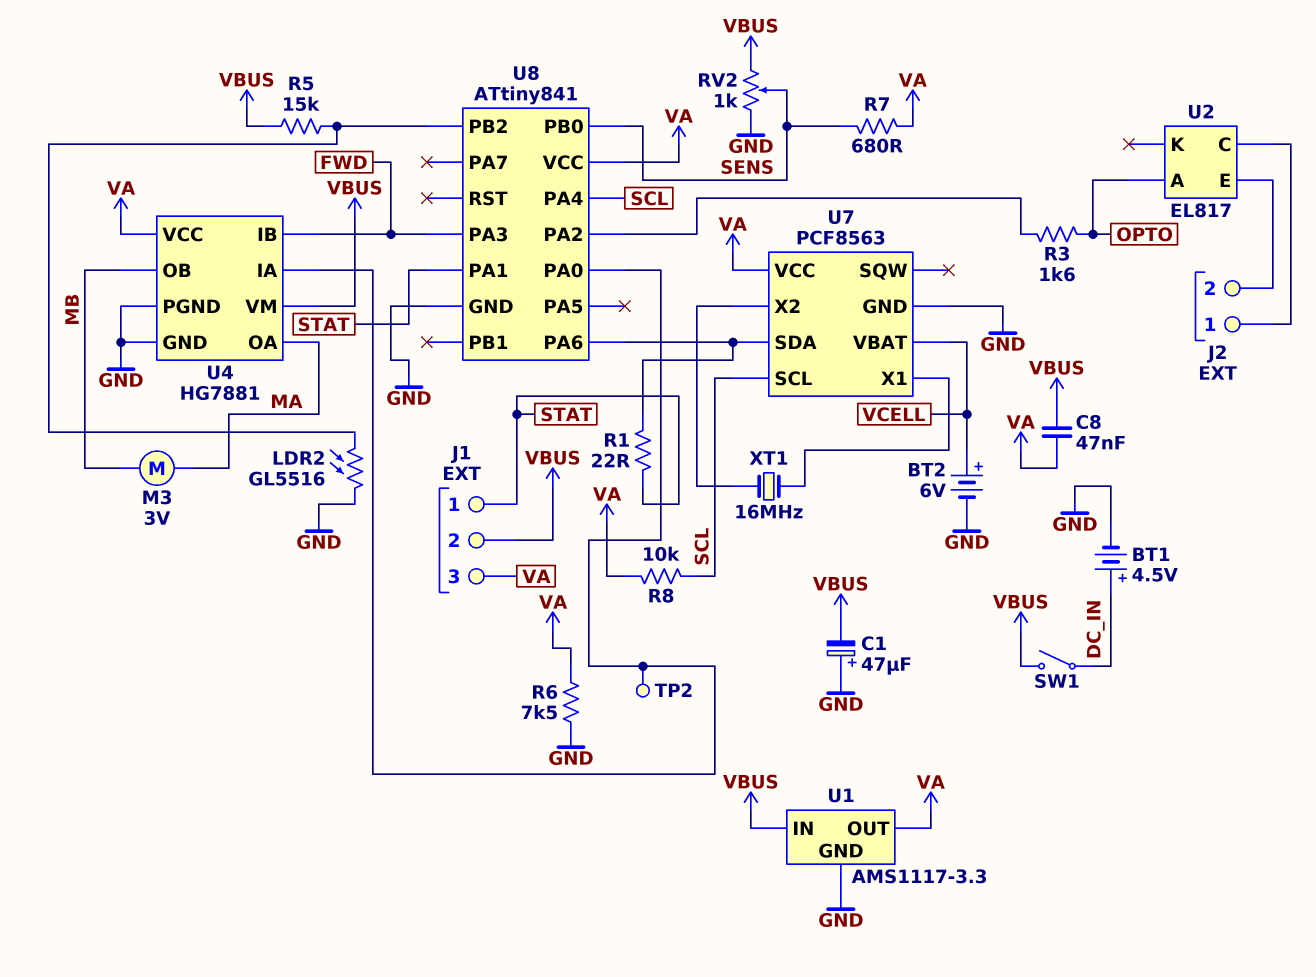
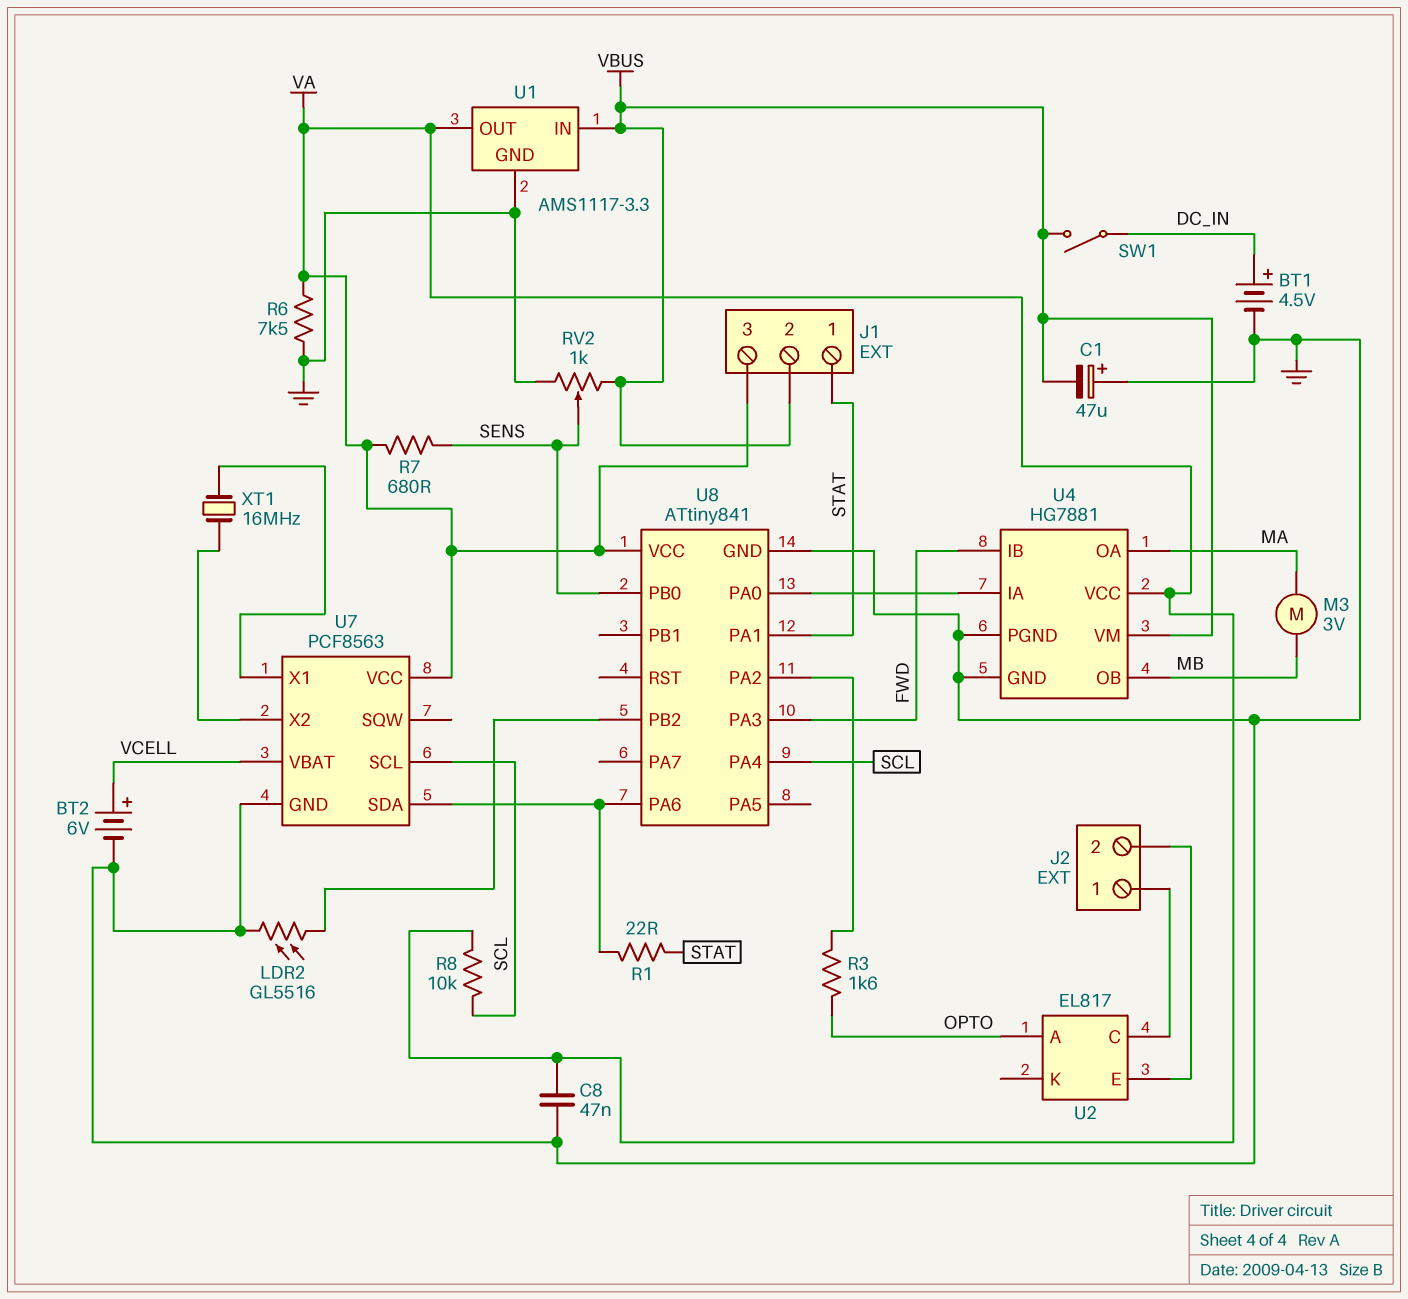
C8: 47nF (VA, VBUS) -> 47nF (GND, VA)
R5: 15k (U8/PB2, VBUS) -> none
TP2: test point (U4/IA) -> none

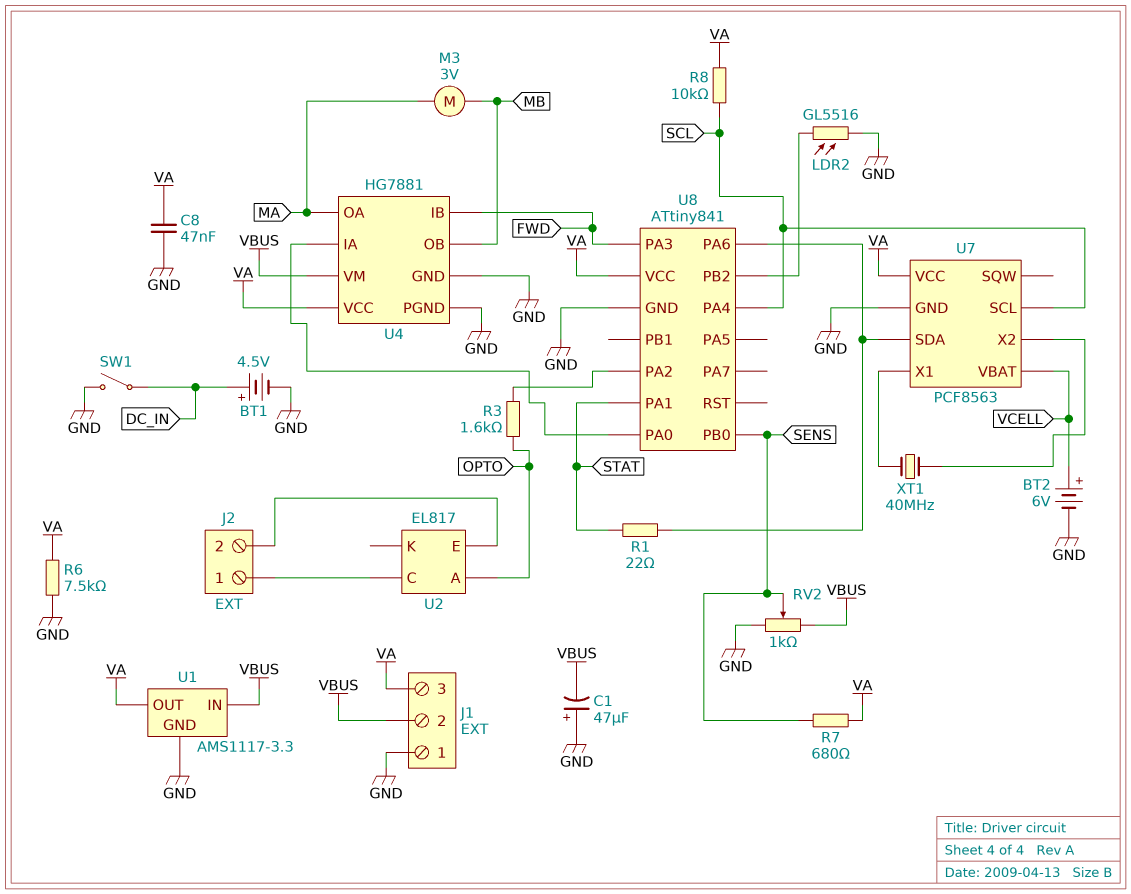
J1 pin 1: STAT -> GND
SW1: switch (DC_IN, VBUS) -> switch (DC_IN, GND)
XT1: 16MHz (U7/X1, U7/X2) -> 40MHz (U7/X1, U7/X2)

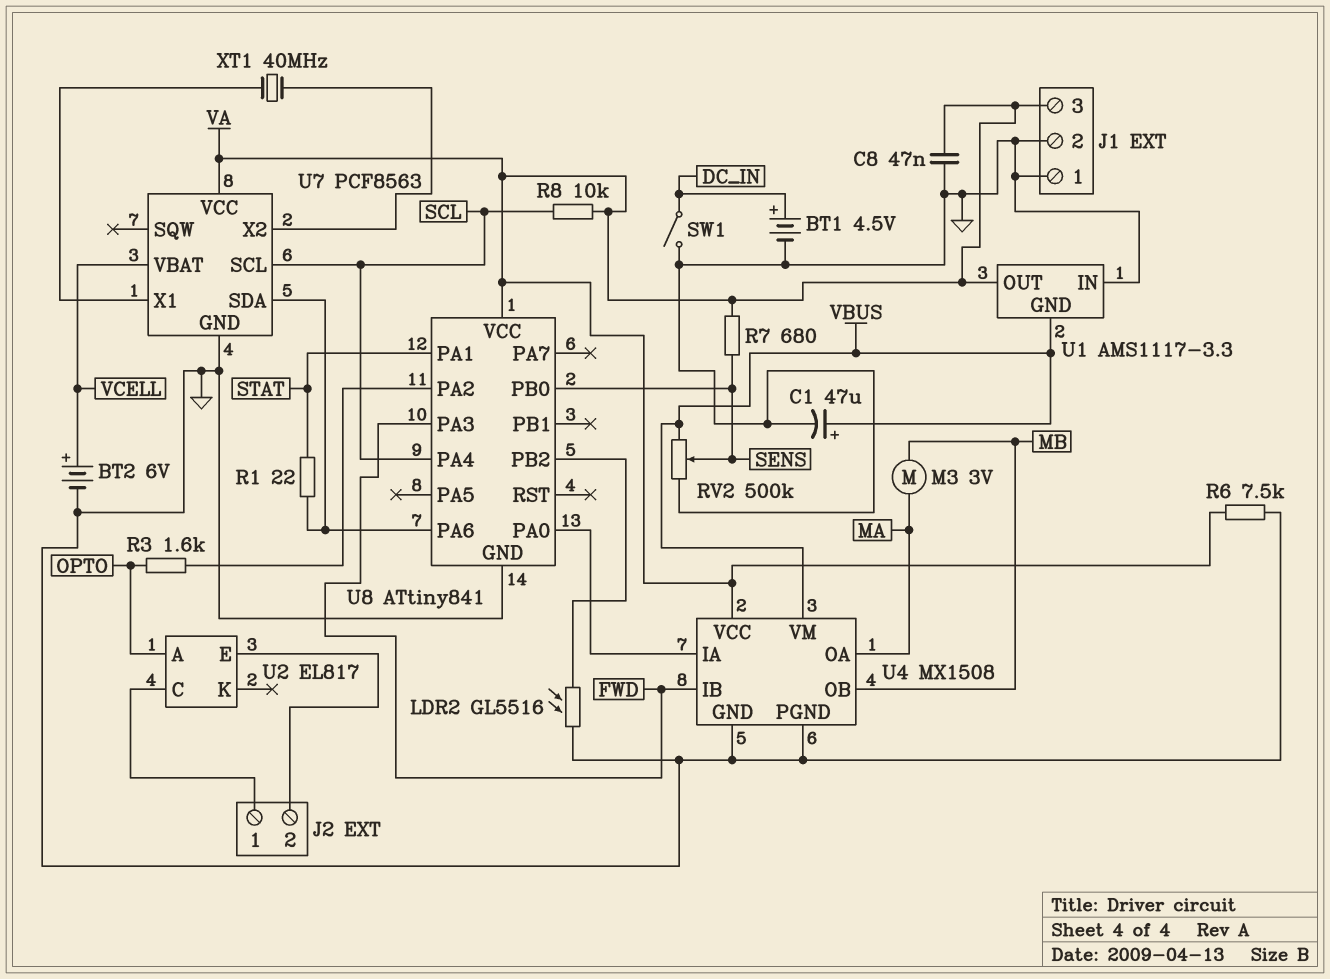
C1: 47uF (plus GND, minus VBUS) -> 47uF (plus VBUS, minus GND)
J1 pin 2: VBUS -> GND
RV2: 1k (GND, VBUS, wiper SENS) -> 500k (GND, VBUS, wiper SENS)
U1 pin GND: GND -> VBUS
U1 pin IN: VBUS -> GND
U4: HG7881 -> MX1508

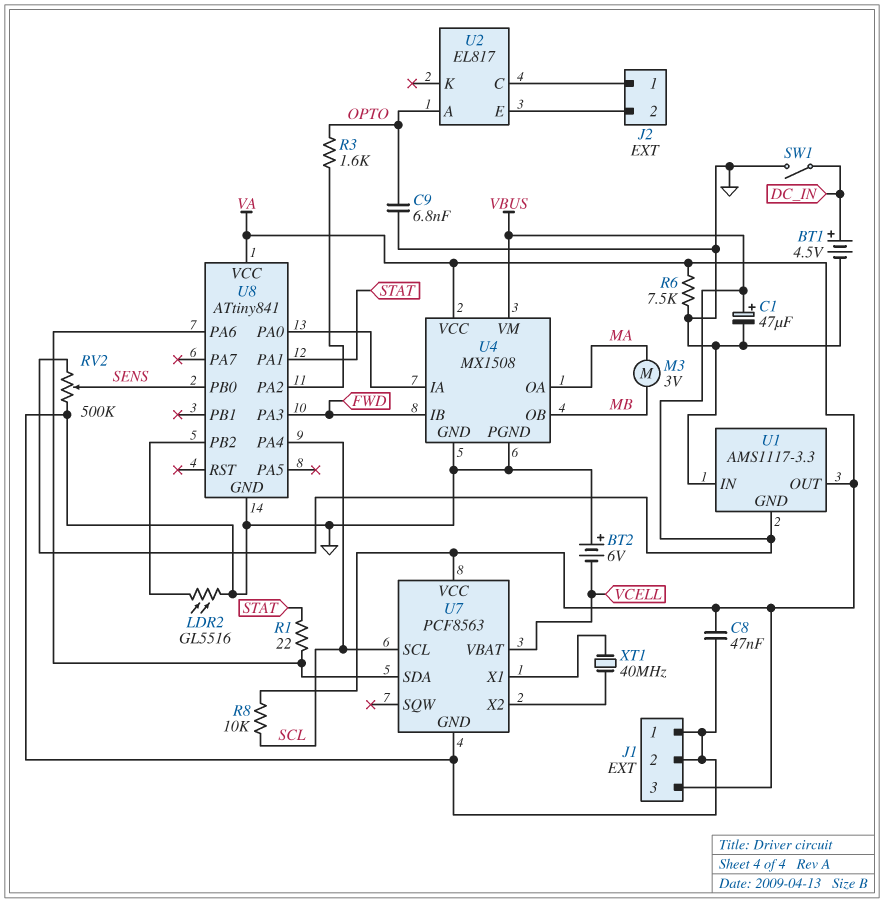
BT2: 6V (plus VCELL, minus GND) -> 6V (plus GND, minus VCELL)
C9: none -> 6.8nF (GND, OPTO)
R7: 680 (SENS, VA) -> none

